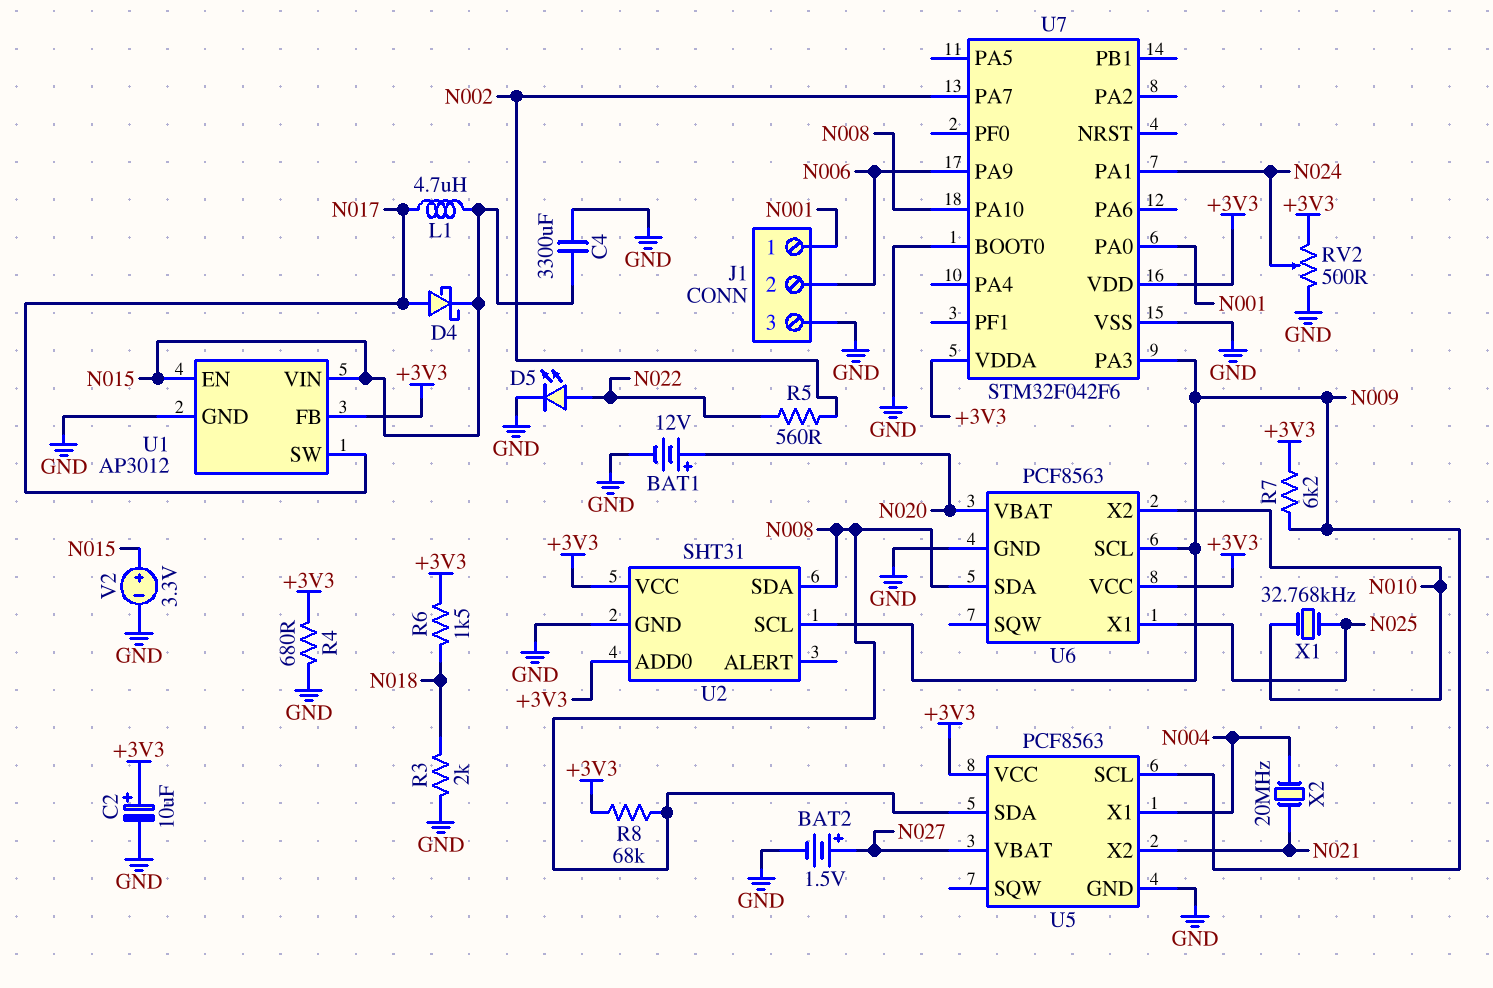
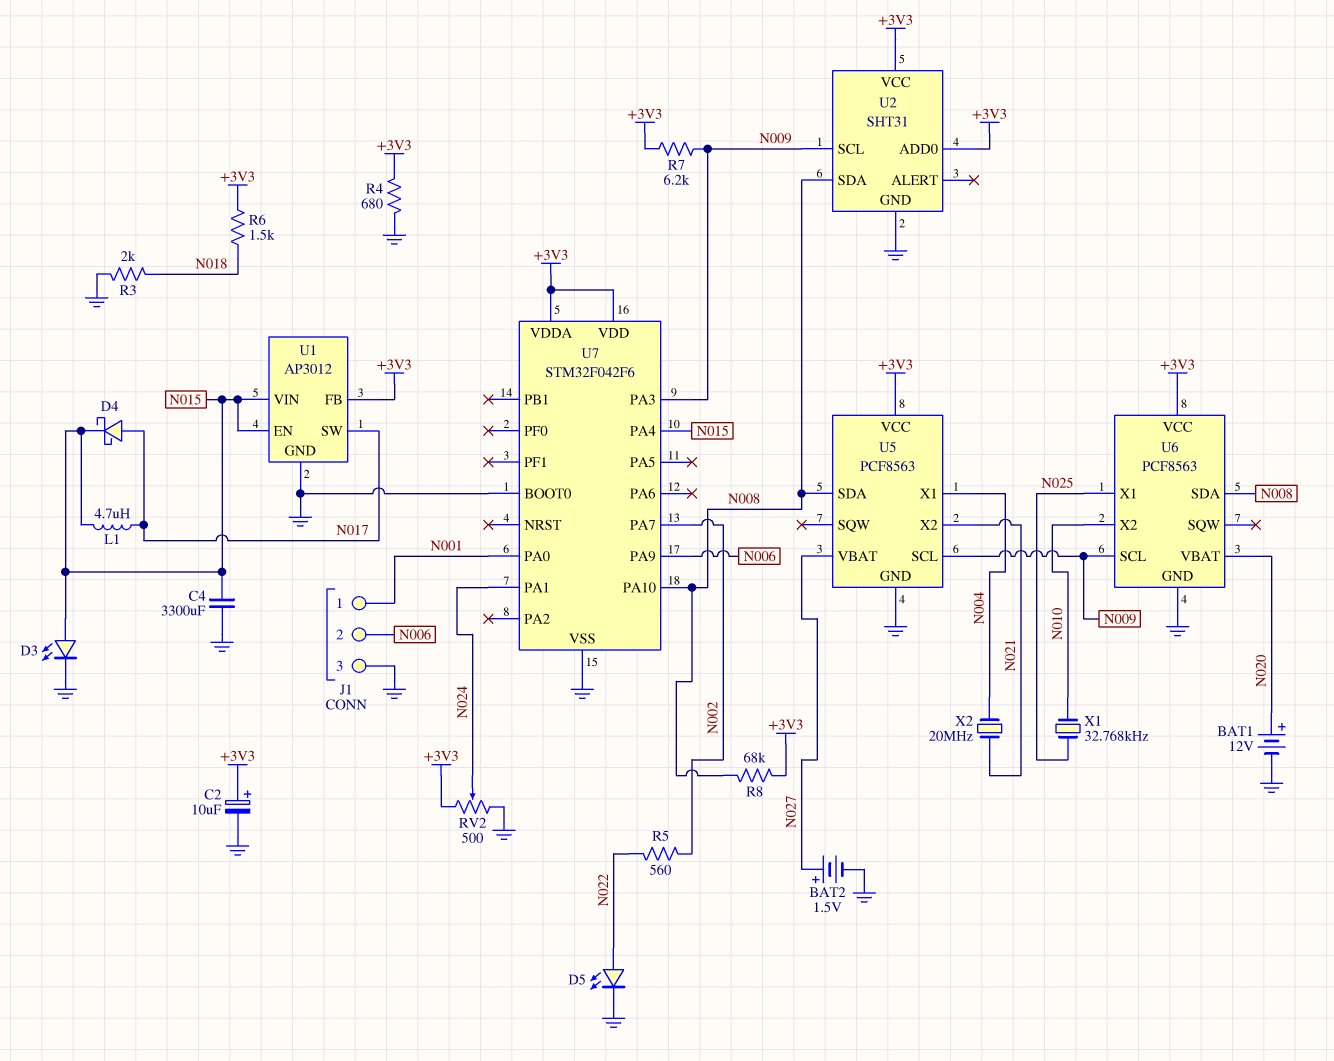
D3: none -> LED (A N015, K GND)
U7 pin PA4: none -> N015
V2: 3.3V (plus N015, minus GND) -> none

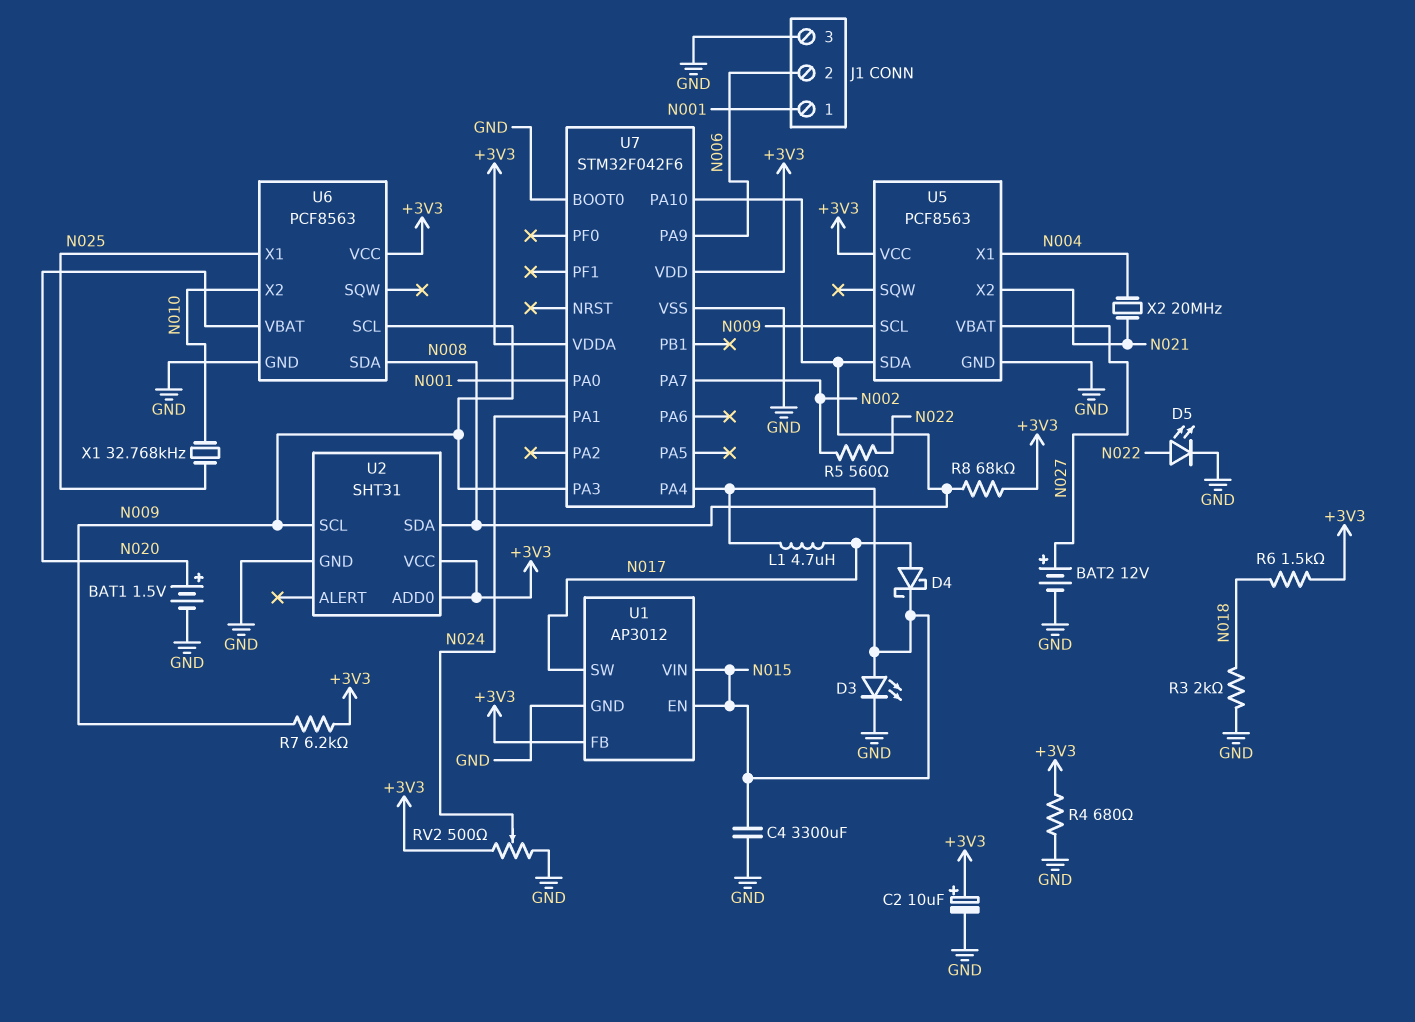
BAT1: 12V (plus N020, minus GND) -> 1.5V (plus N020, minus GND)
BAT2: 1.5V (plus N027, minus GND) -> 12V (plus N027, minus GND)

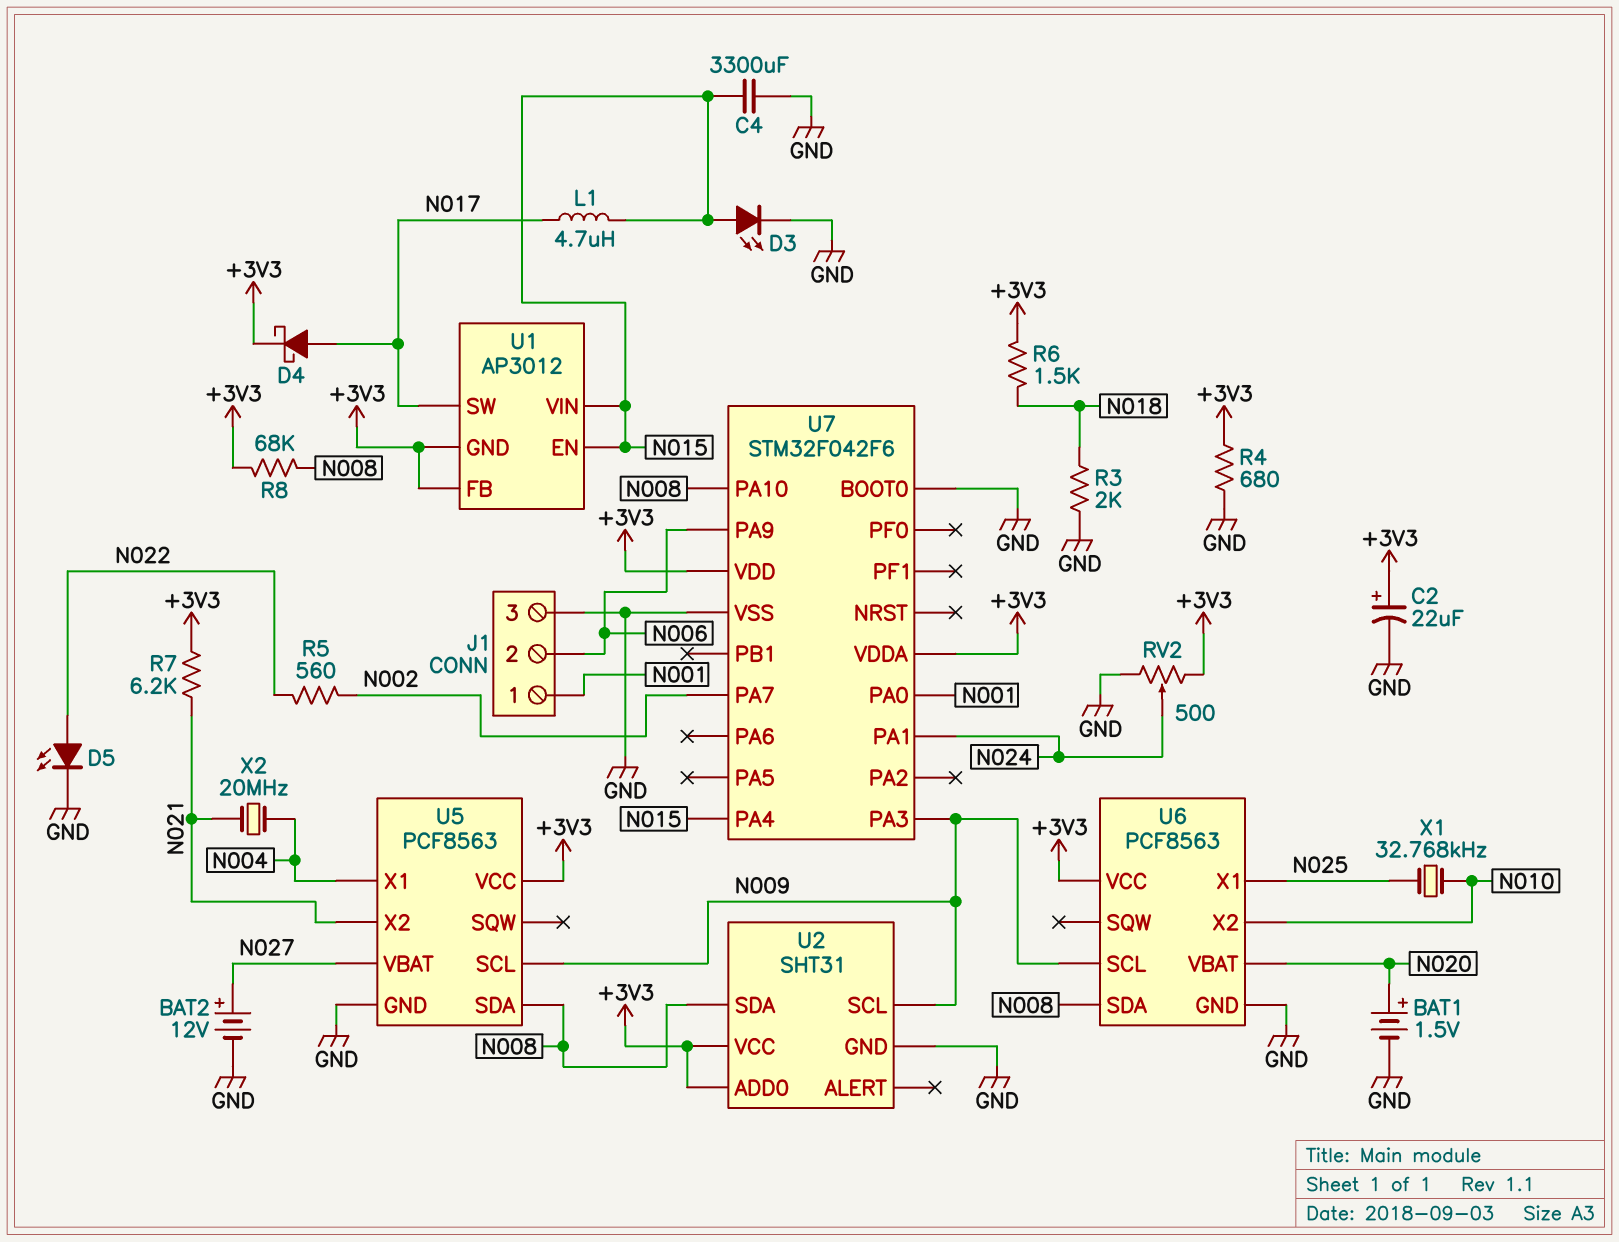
C2: 10uF (plus +3V3, minus GND) -> 22uF (plus +3V3, minus GND)
D4: schottky (A N017, K N015) -> schottky (A N017, K +3V3)
R7: 6.2k (+3V3, N009) -> 6.2k (+3V3, N021)
U1 pin GND: GND -> +3V3

